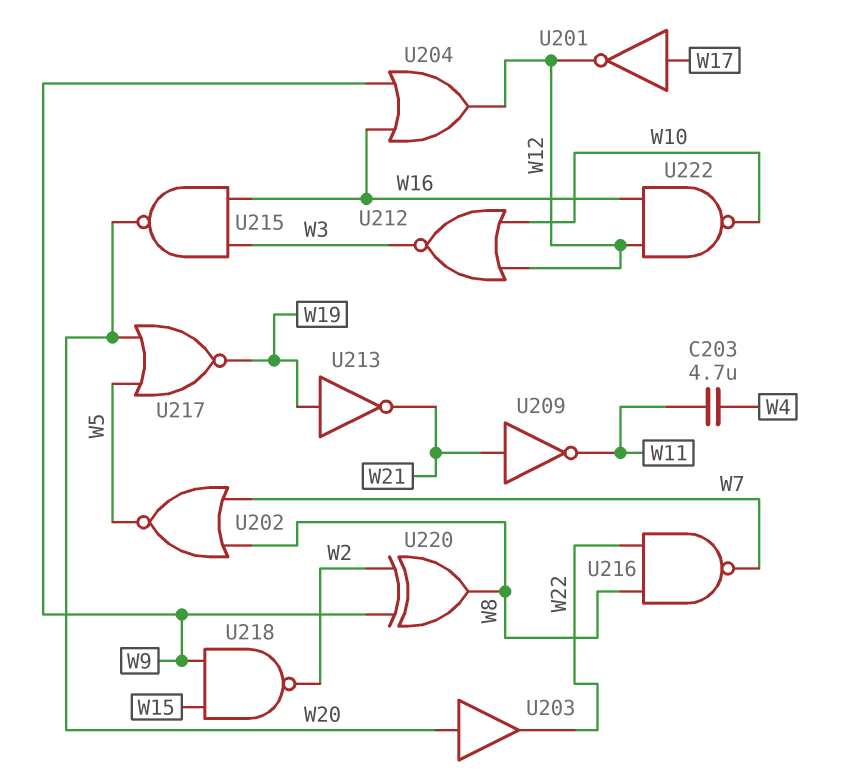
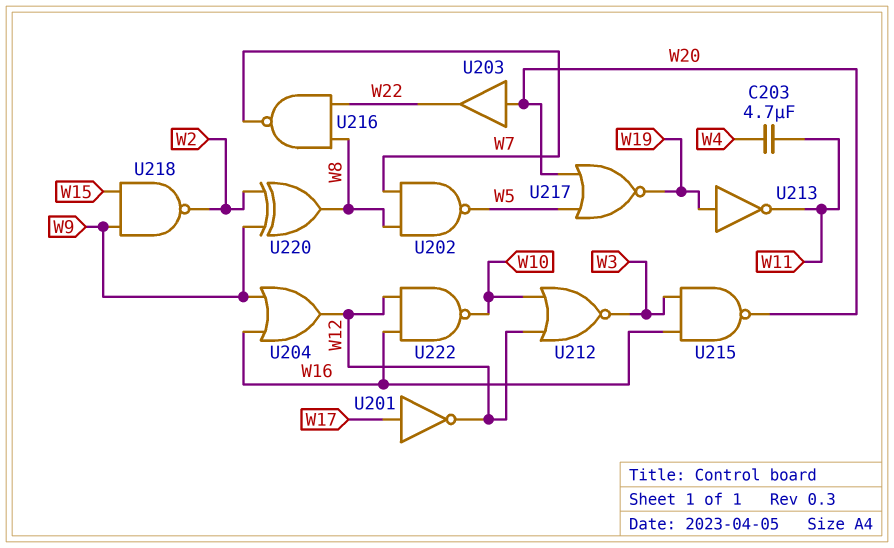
U202: NOR (in W7, in W8, out W5) -> NAND (in W7, in W8, out W5)
U209: NOT (in W21, out W11) -> none
U213: NOT (in W19, out W21) -> NOT (in W19, out W11)

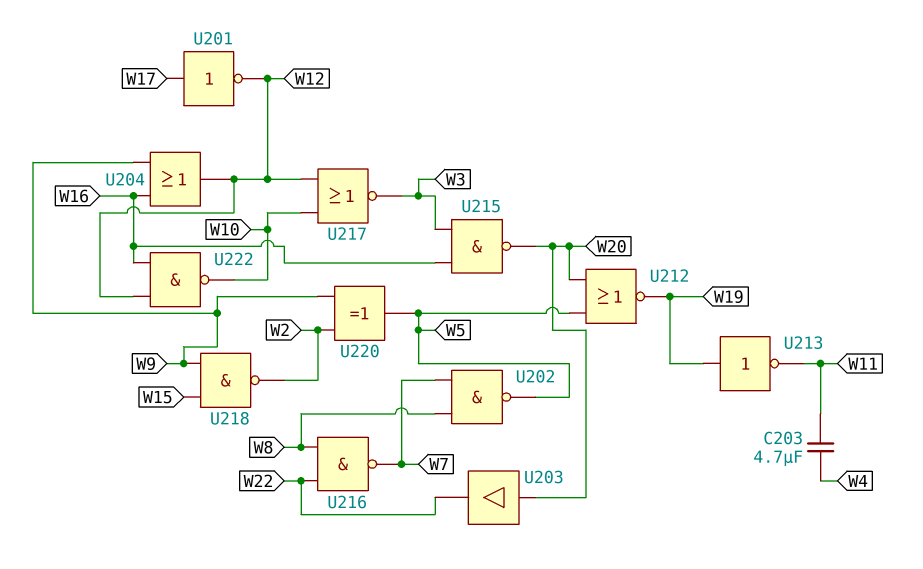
U212: NOR (in W10, in W12, out W3) -> NOR (in W5, in W20, out W19)
U217: NOR (in W5, in W20, out W19) -> NOR (in W10, in W12, out W3)
U220: XOR (in W2, in W9, out W8) -> XOR (in W2, in W9, out W5)

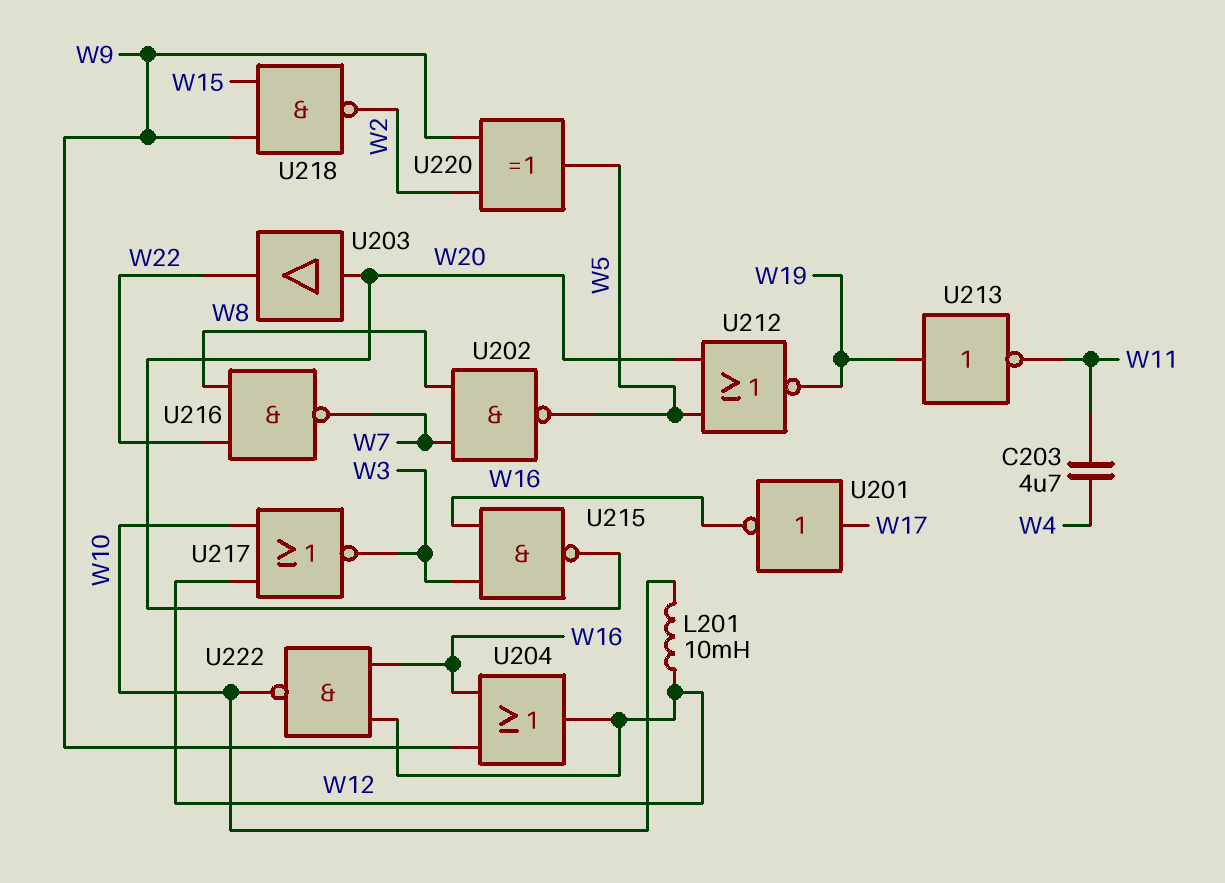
L201: none -> 10mH (W10, W12)
U201: NOT (in W17, out W12) -> NOT (in W17, out W16)

